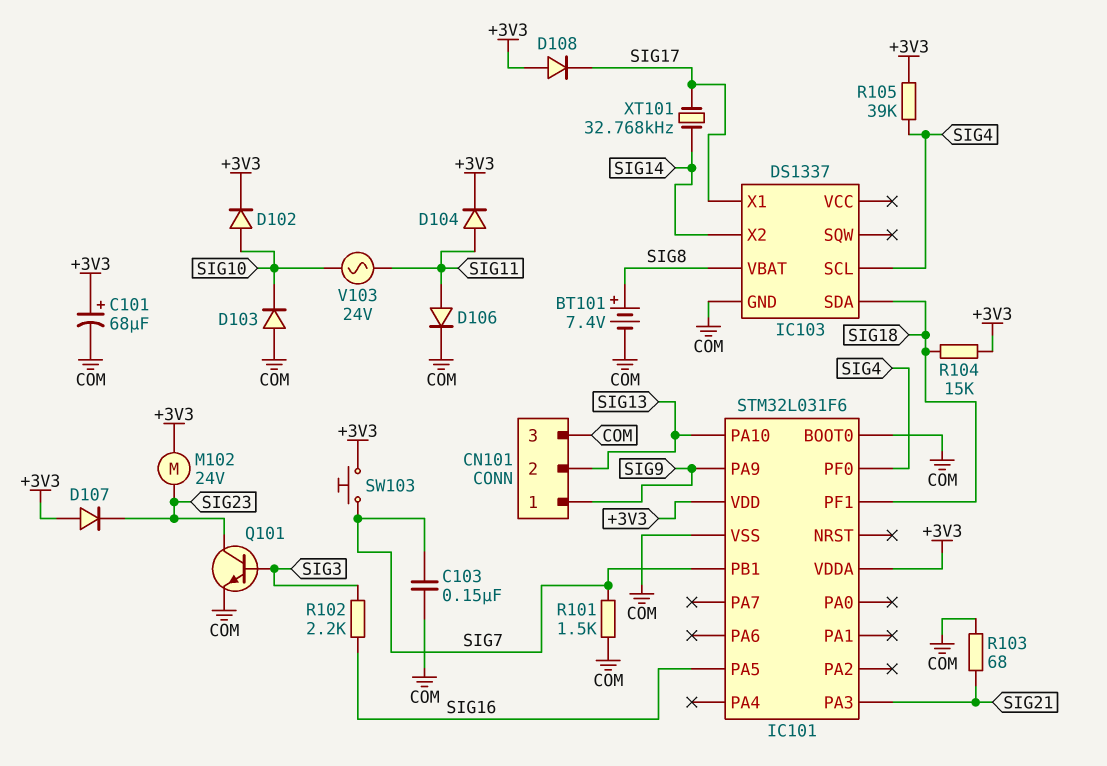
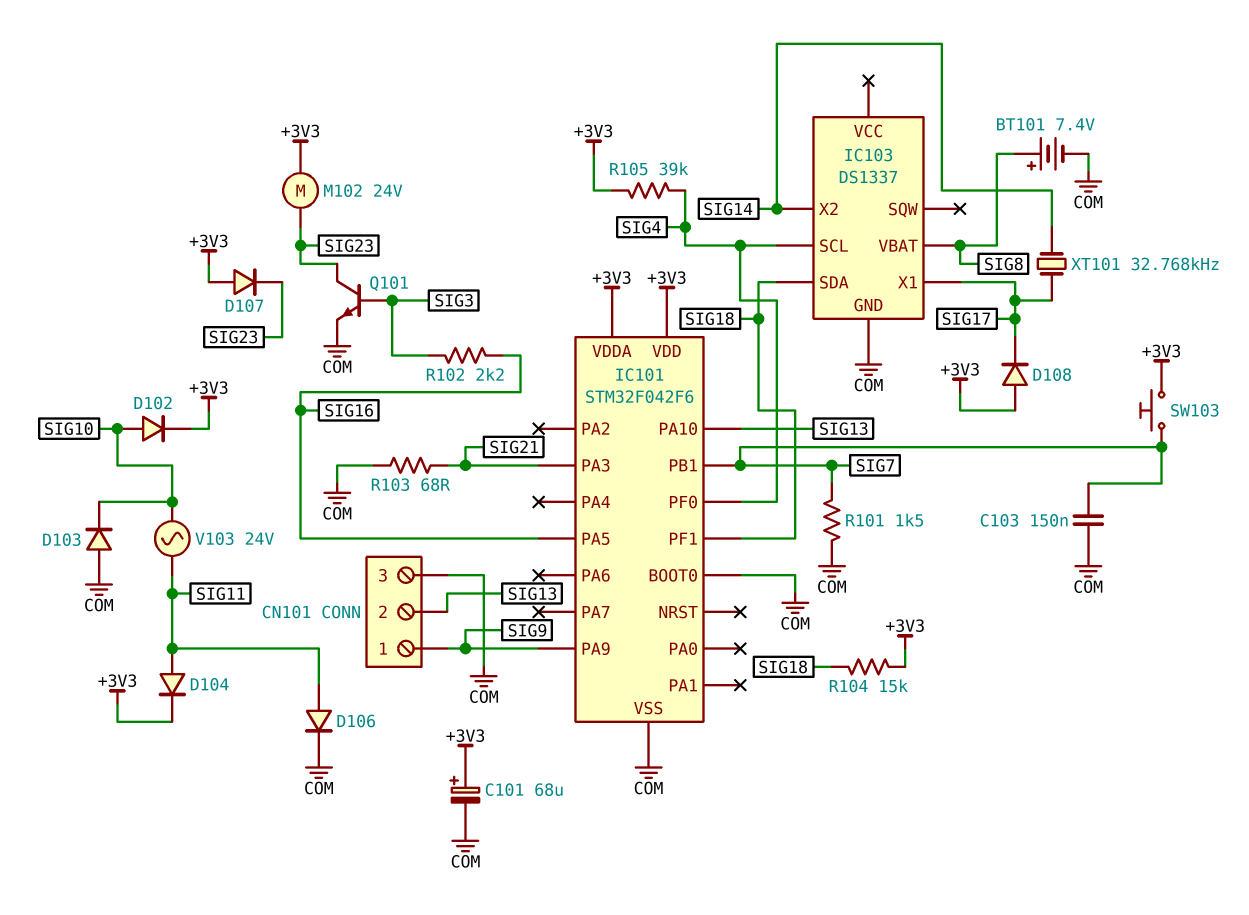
IC101: STM32L031F6 -> STM32F042F6

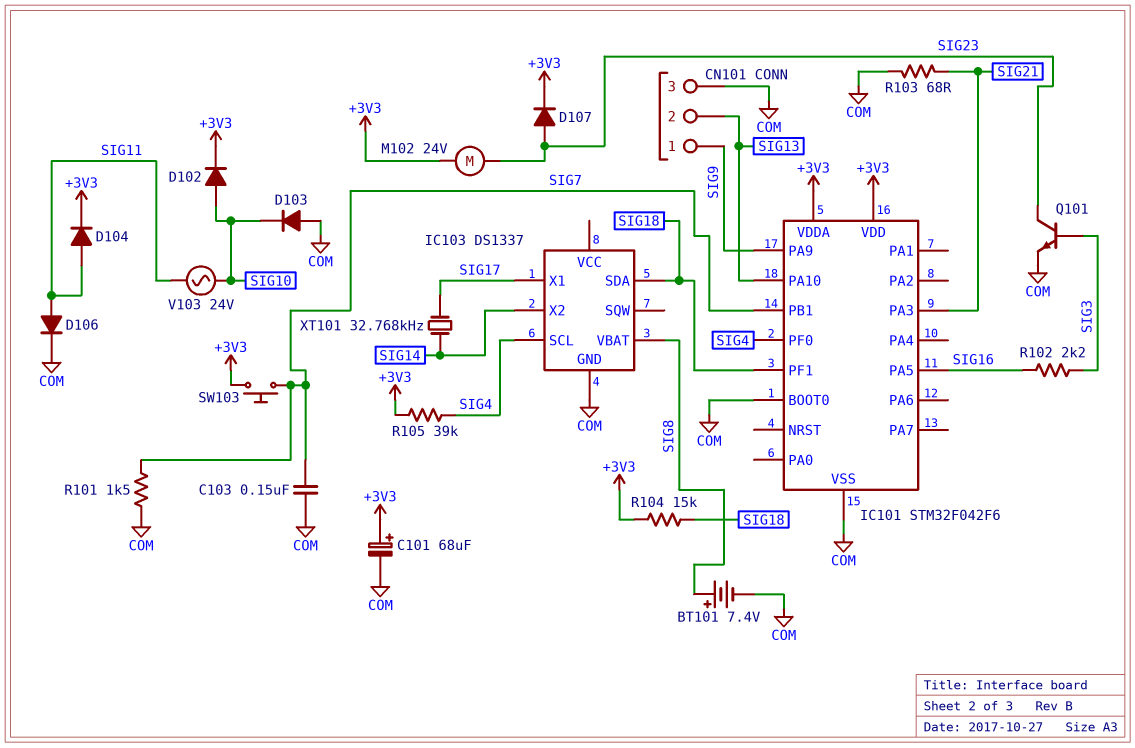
D107: diode (A +3V3, K SIG23) -> diode (A SIG23, K +3V3)
D108: diode (A +3V3, K SIG17) -> none

